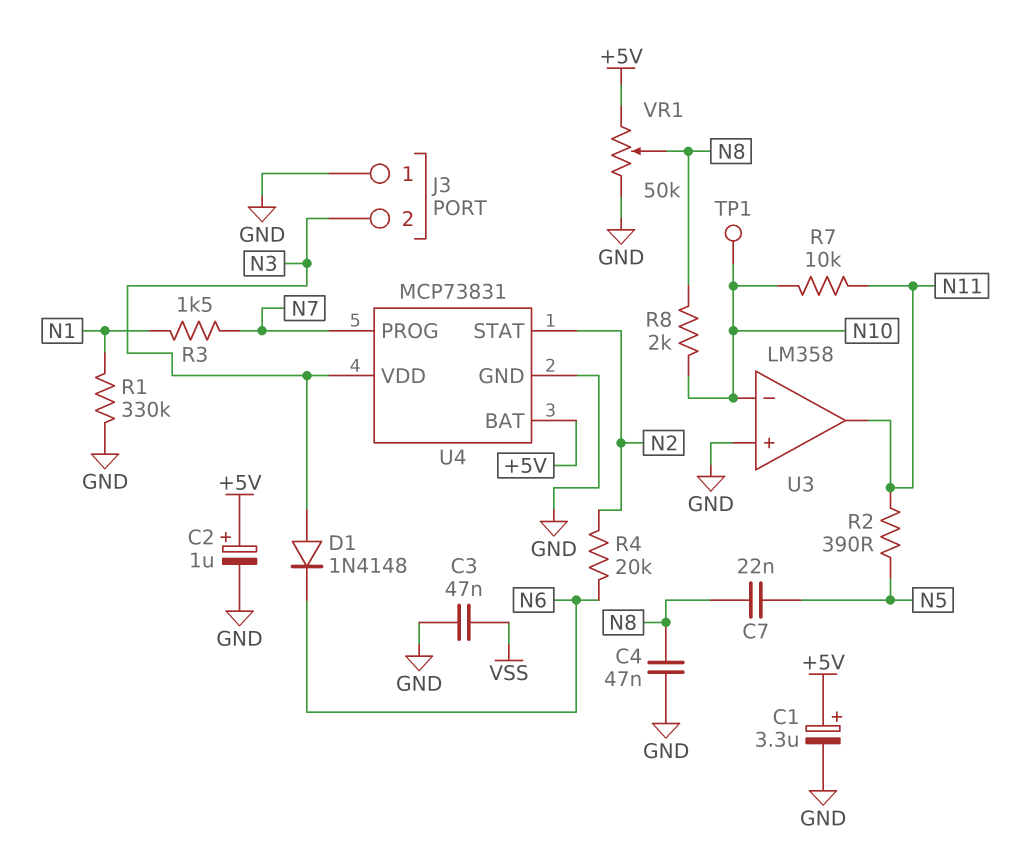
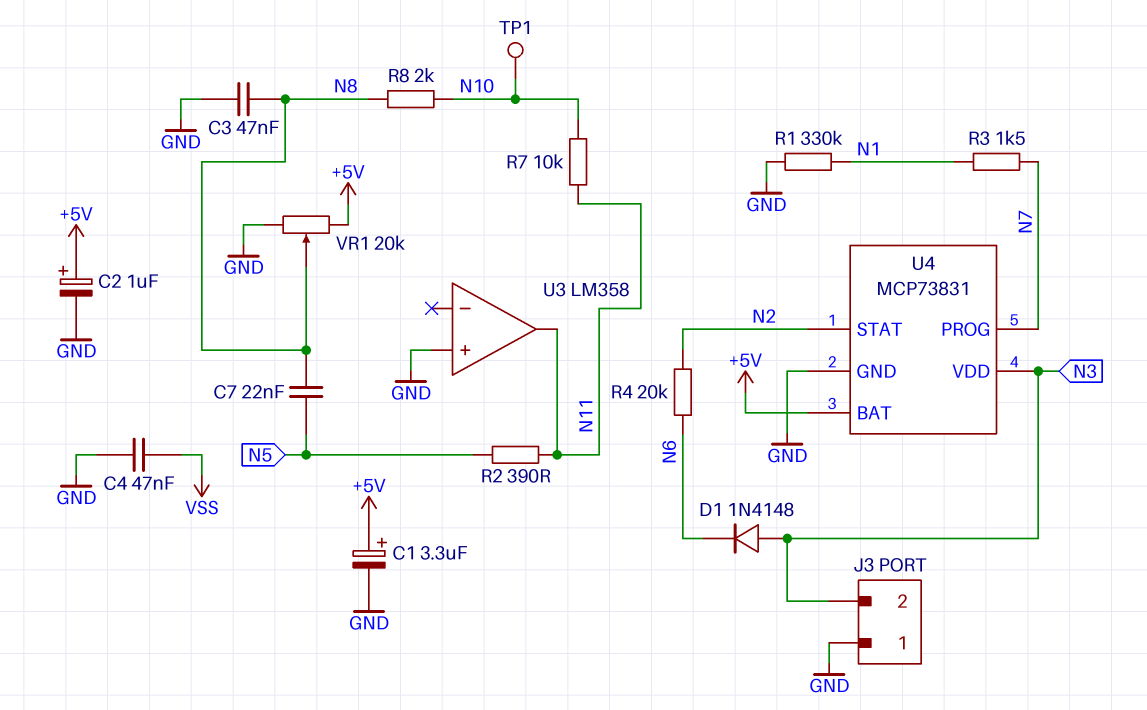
C3: 47nF (GND, VSS) -> 47nF (GND, N8)
C4: 47nF (GND, N8) -> 47nF (GND, VSS)
U3 pin in-: N10 -> none
VR1: 50k (+5V, GND, wiper N8) -> 20k (+5V, GND, wiper N8)

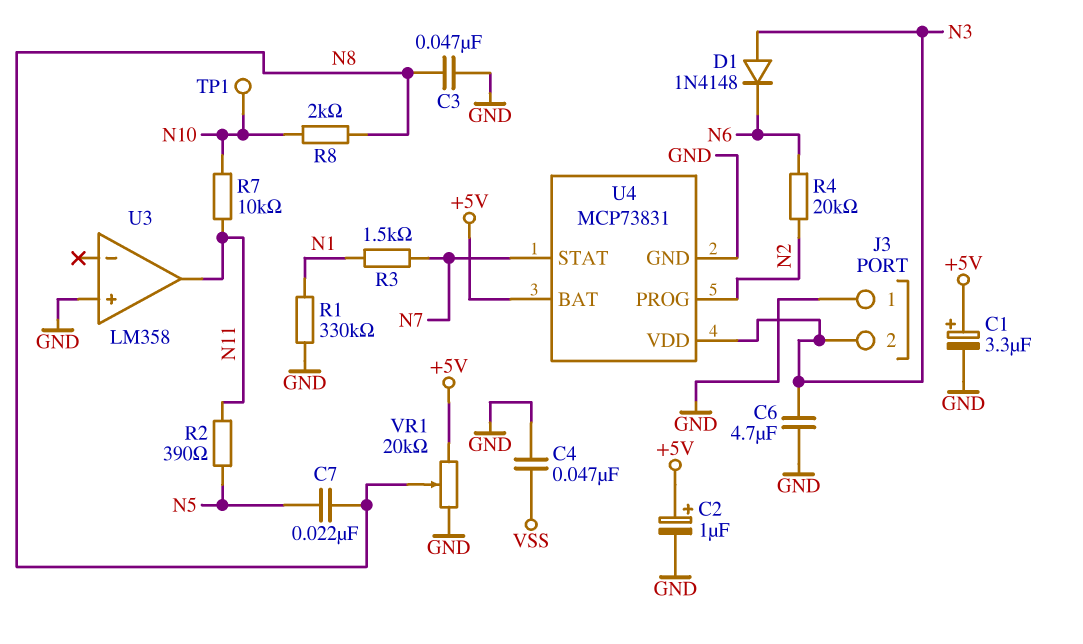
C6: none -> 4.7uF (GND, N3)
U4 pin PROG: N7 -> N2
U4 pin STAT: N2 -> N7

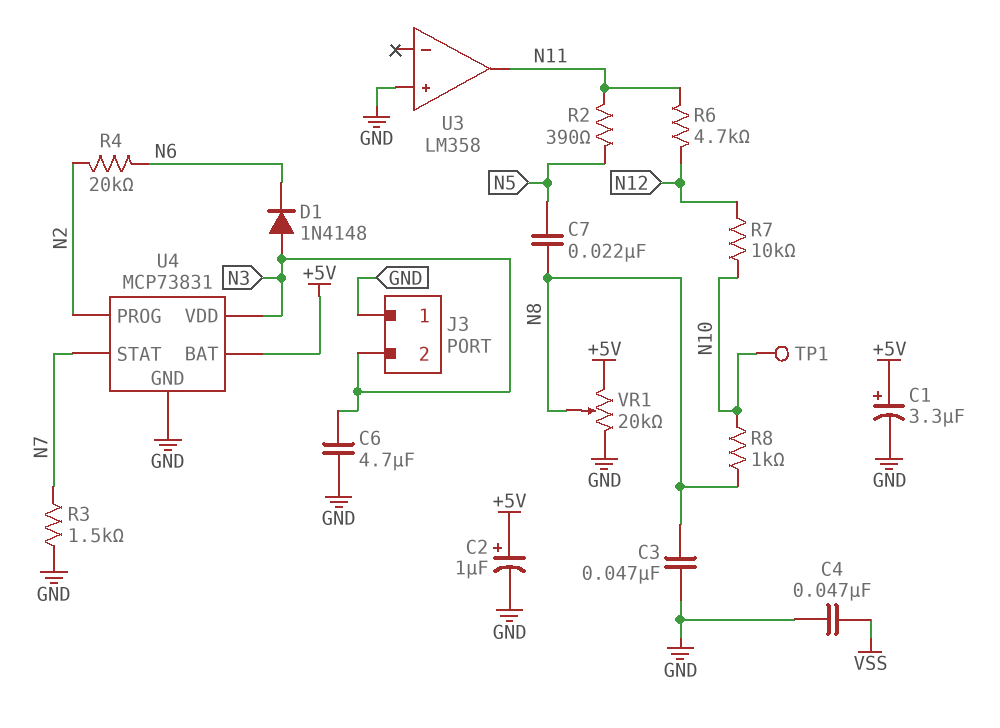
R1: 330k (GND, N1) -> none
R3: 1.5k (N1, N7) -> 1.5k (GND, N7)
R6: none -> 4.7k (N11, N12)
R7: 10k (N10, N11) -> 10k (N10, N12)
R8: 2k (N8, N10) -> 1k (N8, N10)

